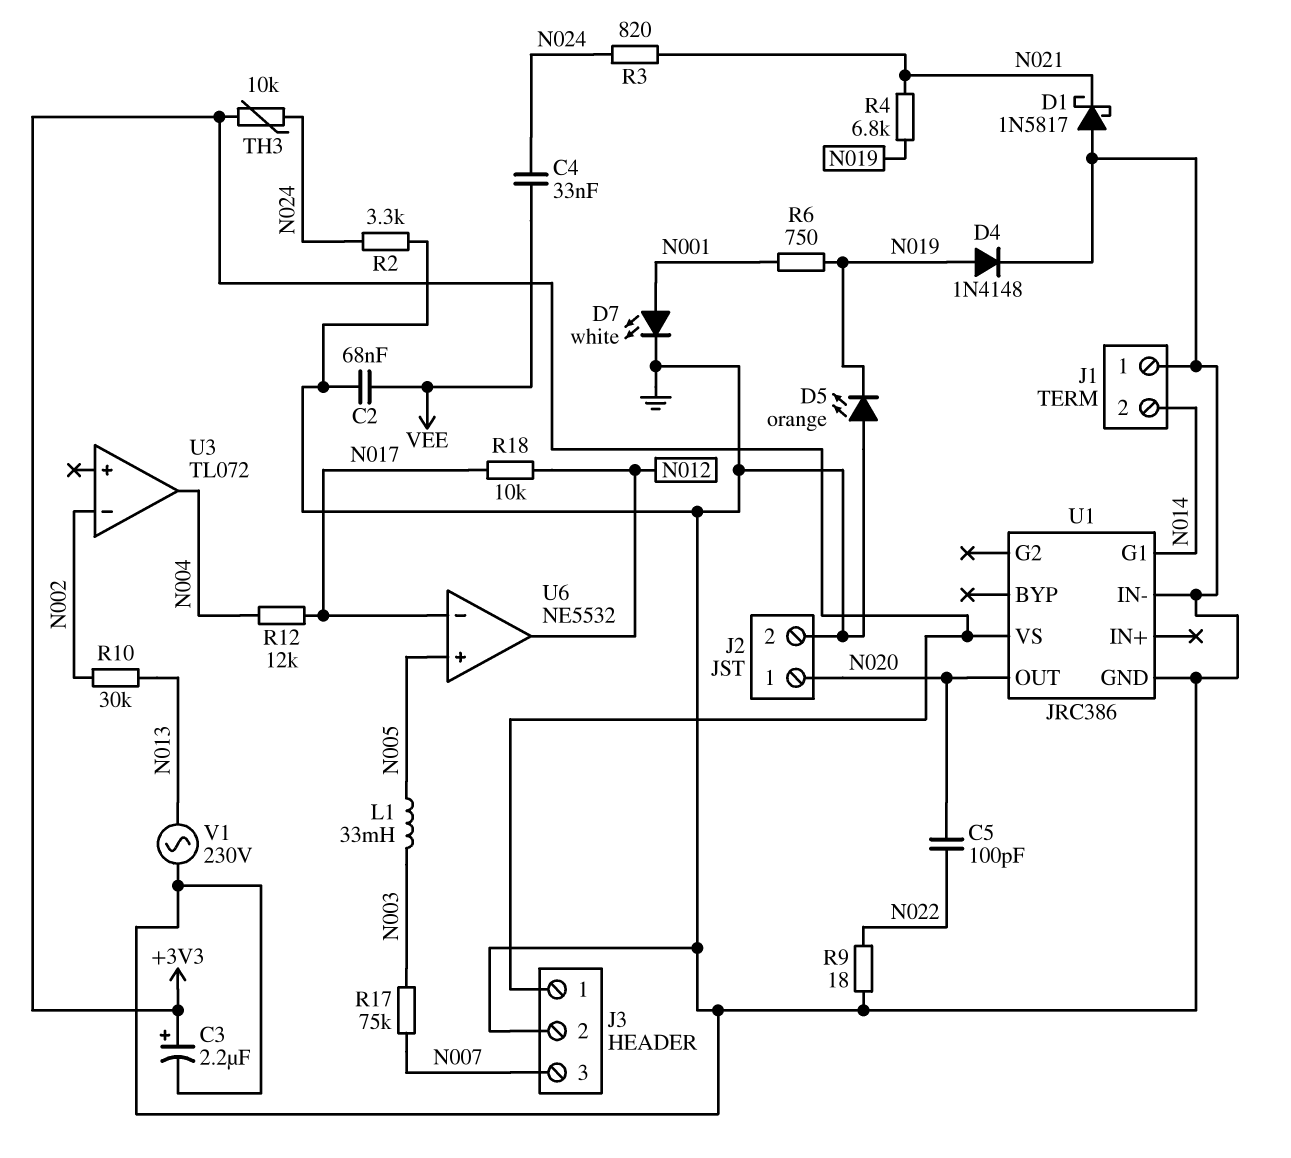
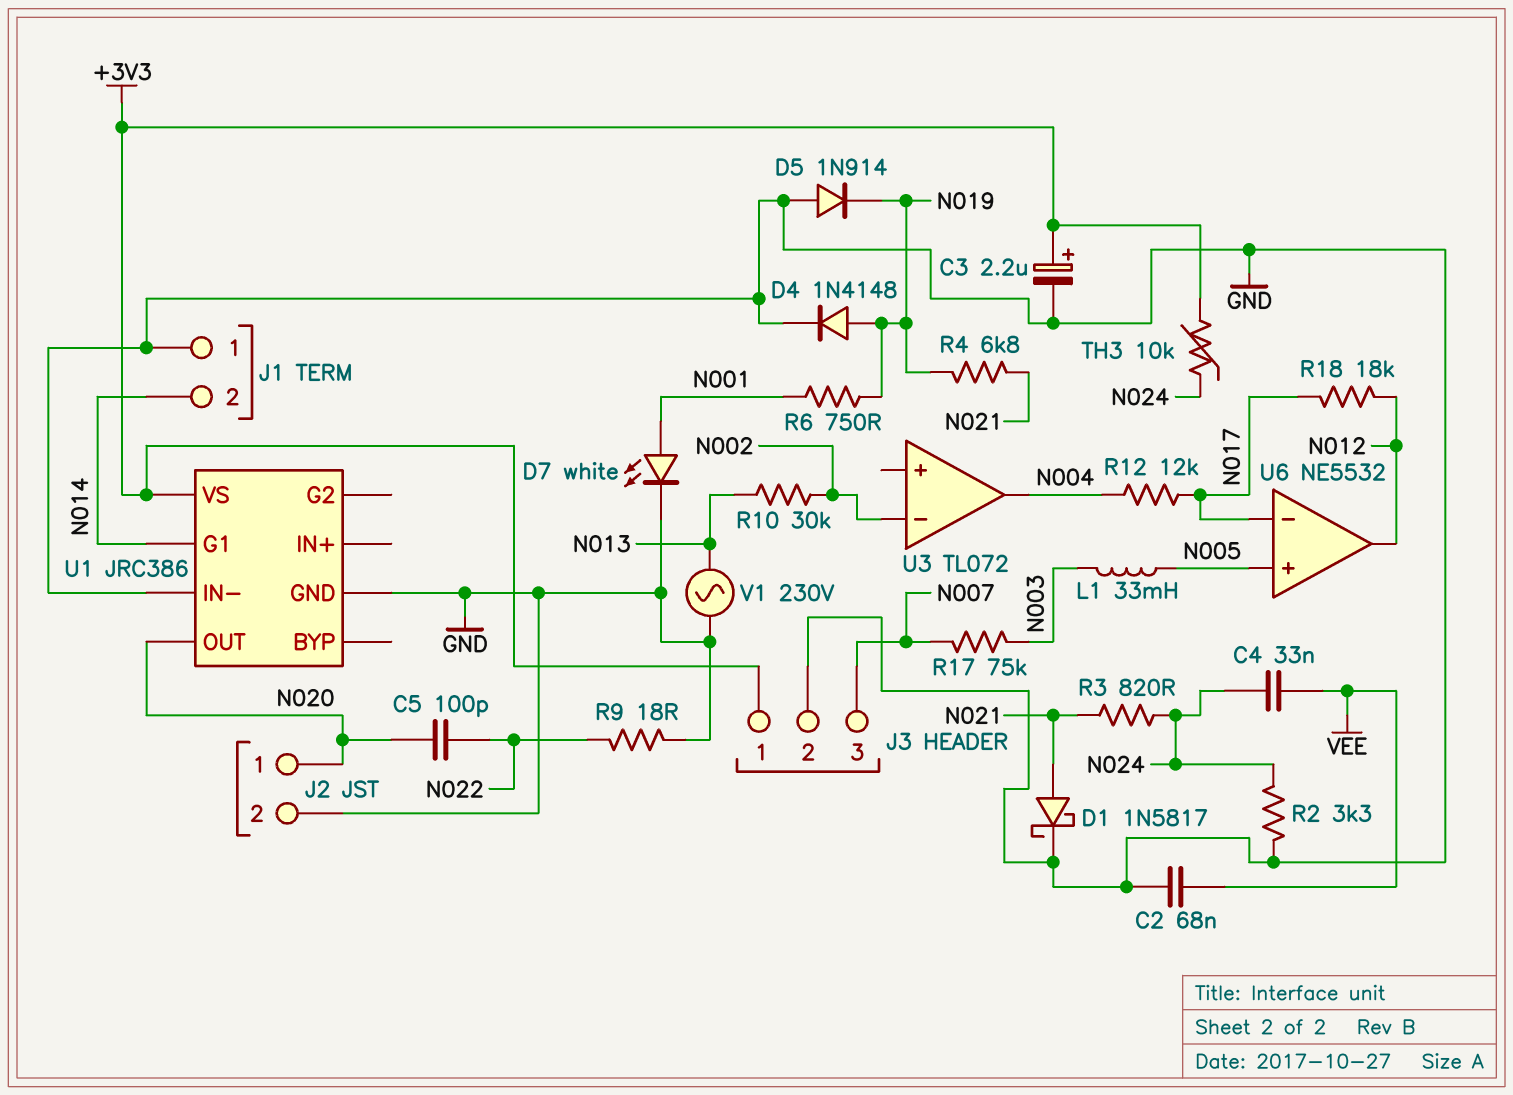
D1: schottky 1N5817 (A GND, K N021) -> schottky 1N5817 (A N021, K GND)
D5: LED orange (A GND, K N019) -> diode 1N914 (A GND, K N019)
R18: 10k (N012, N017) -> 18k (N012, N017)

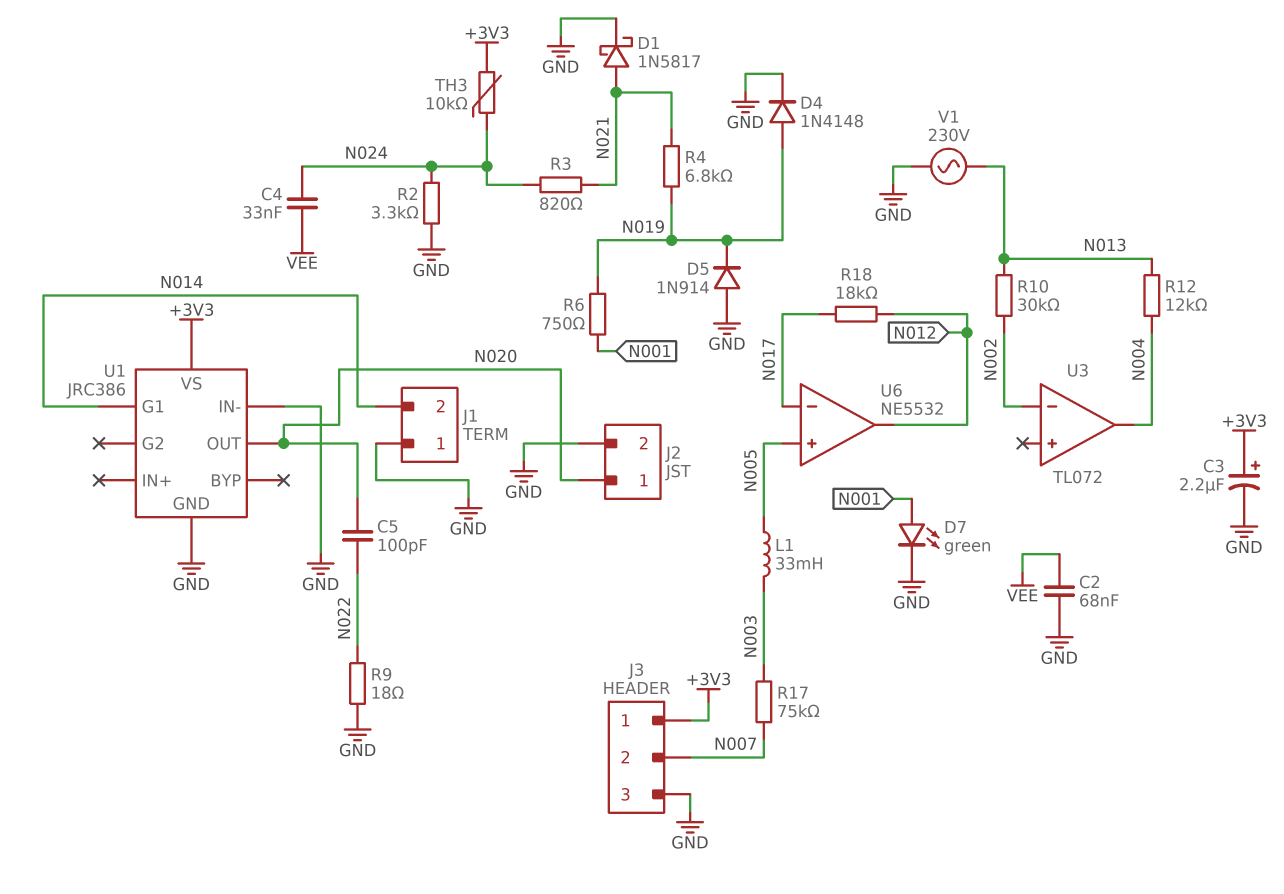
D7: LED white (A N001, K GND) -> LED green (A N001, K GND)
J3 pin 2: GND -> N007
J3 pin 3: N007 -> GND
R12: 12k (N004, N017) -> 12k (N004, N013)

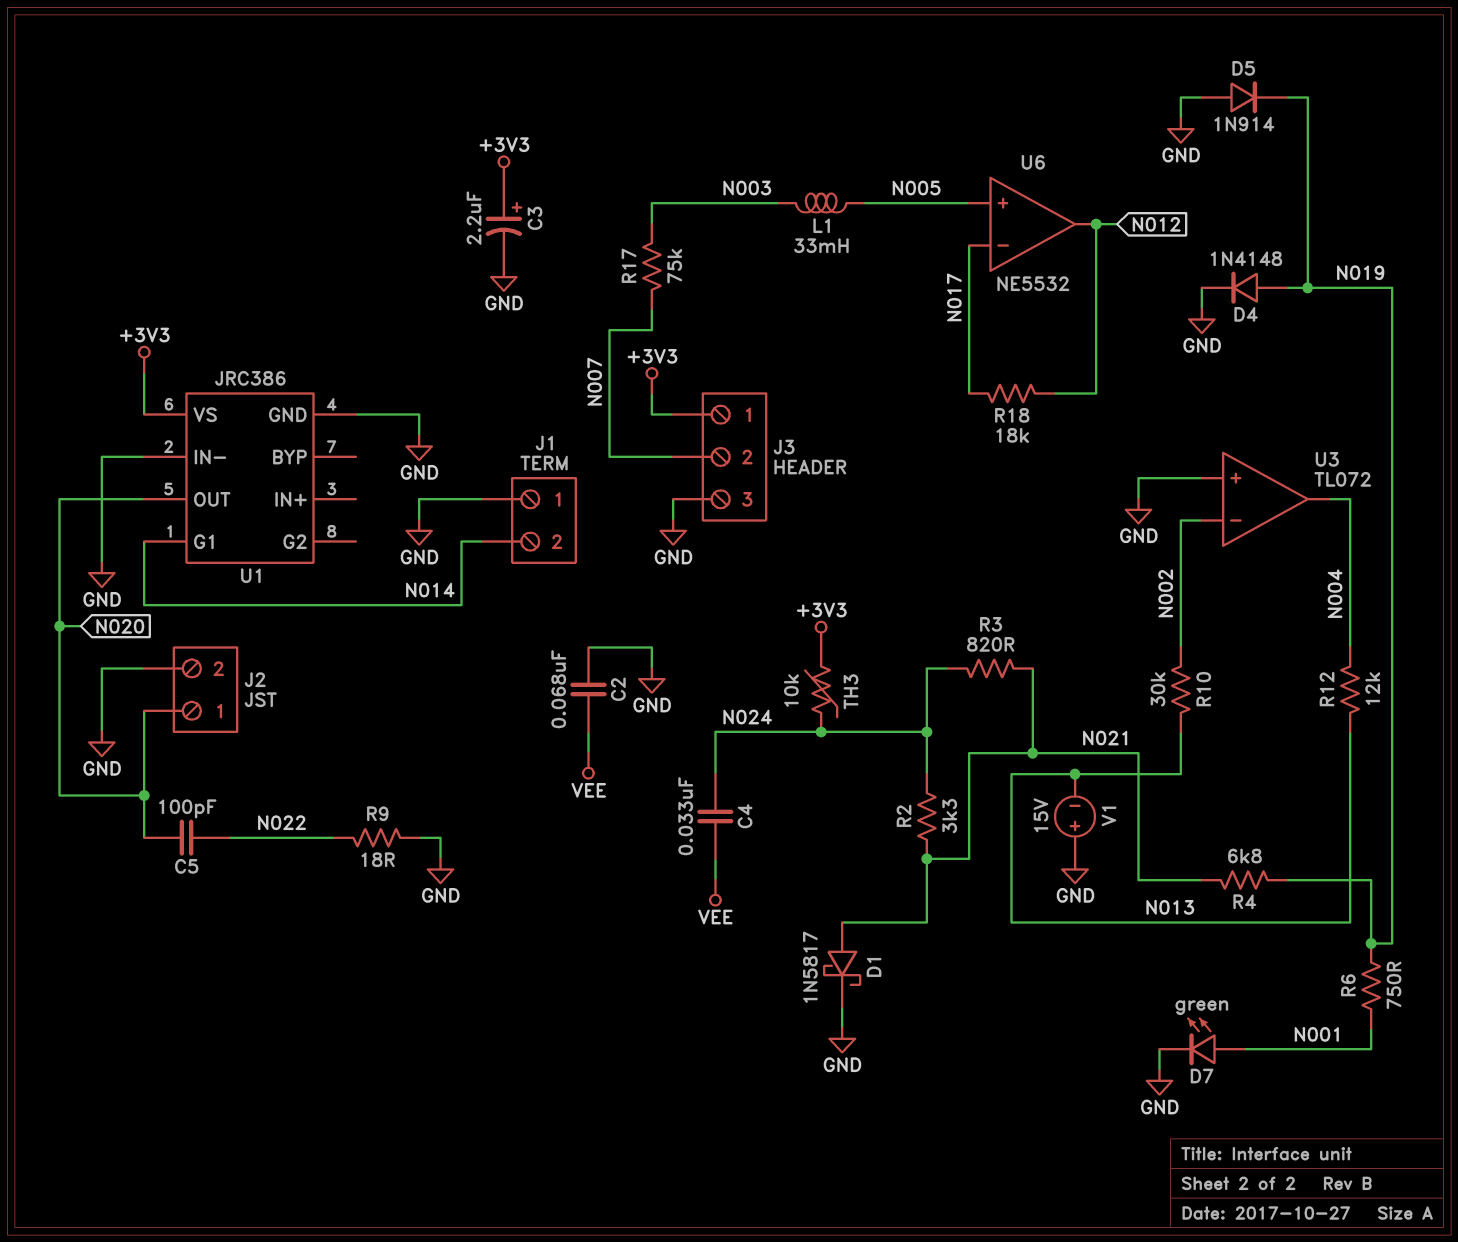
R2: 3.3k (GND, N024) -> 3.3k (N021, N024)
U3 pin in+: none -> GND
V1: AC 230V (GND, N013) -> 15V (plus GND, minus N013)

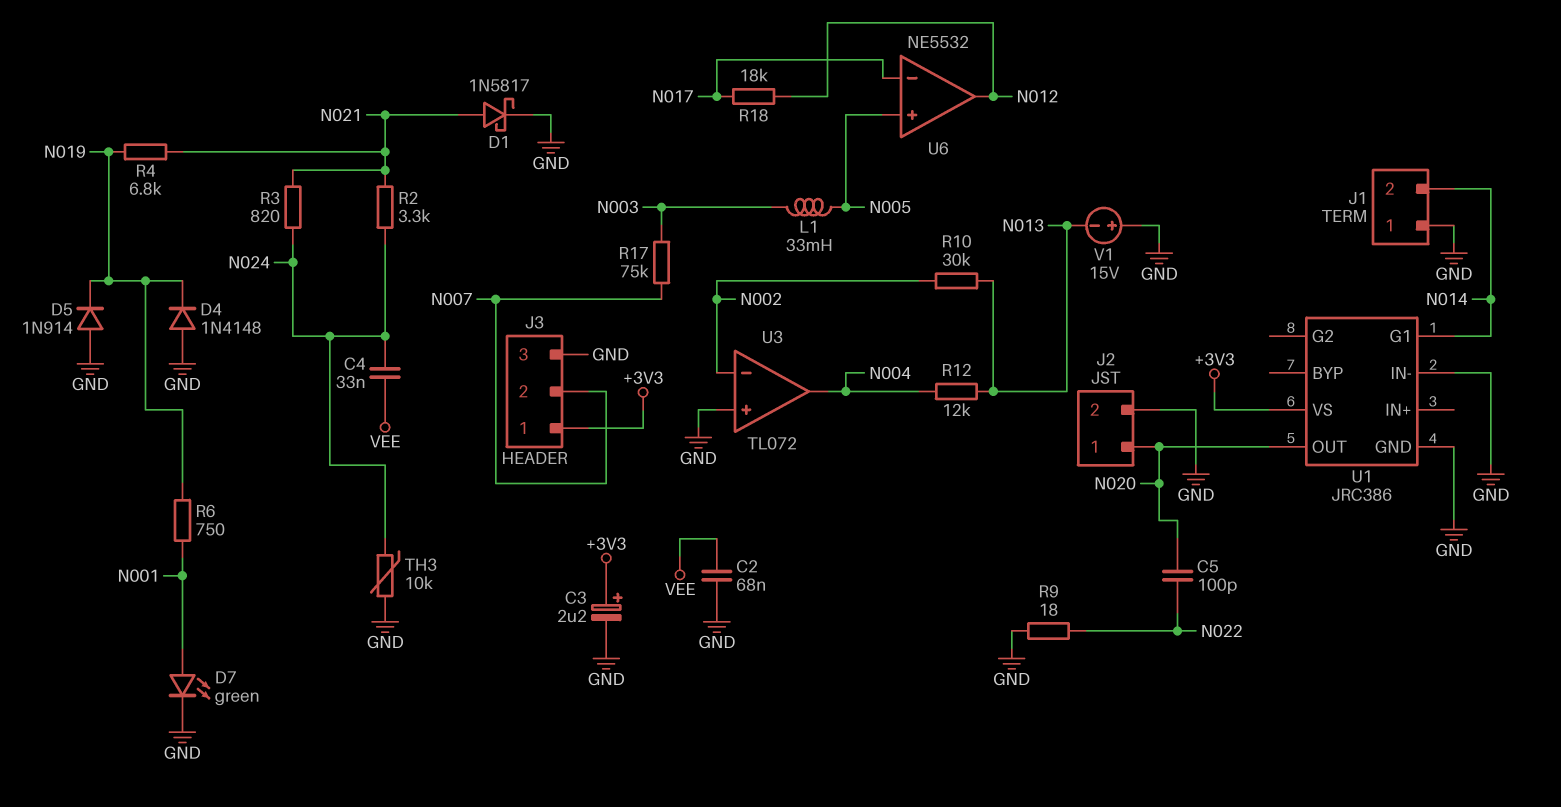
D4: diode 1N4148 (A N019, K GND) -> diode 1N4148 (A GND, K N019)
TH3: 10k (+3V3, N024) -> 10k (GND, N024)

